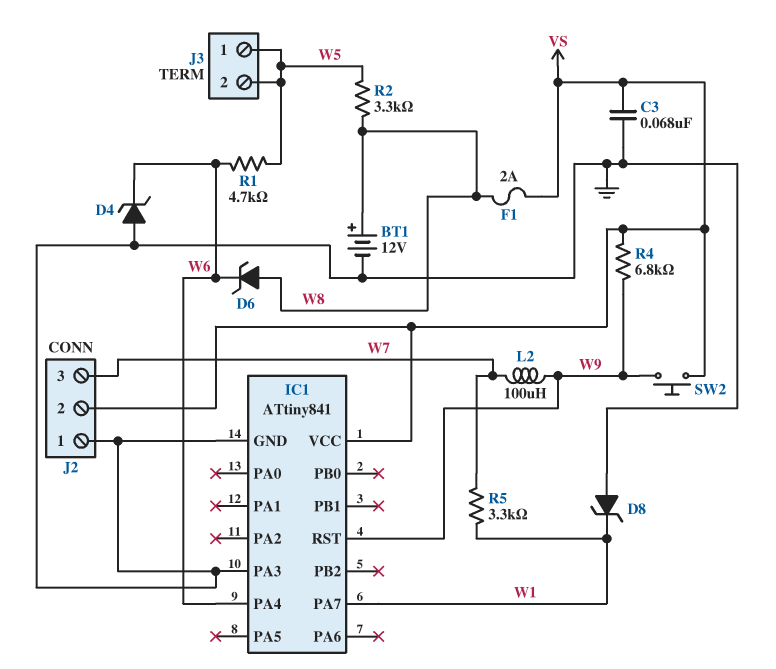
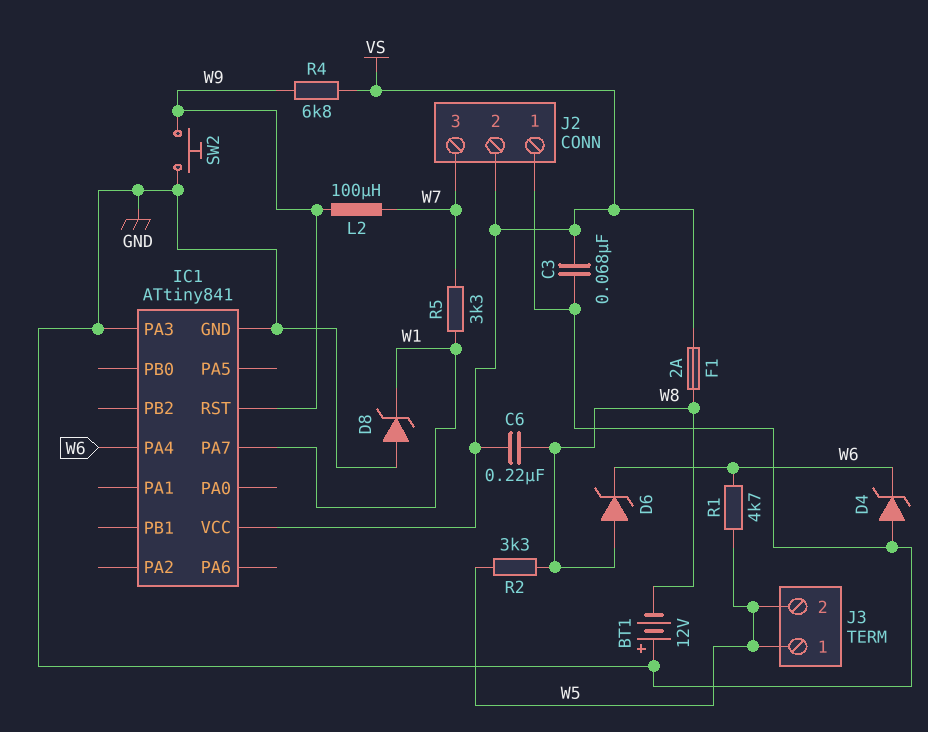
BT1: 12V (plus W8, minus GND) -> 12V (plus GND, minus W8)
C6: none -> 220nF (VS, W8)
SW2: button (VS, W9) -> button (GND, W9)

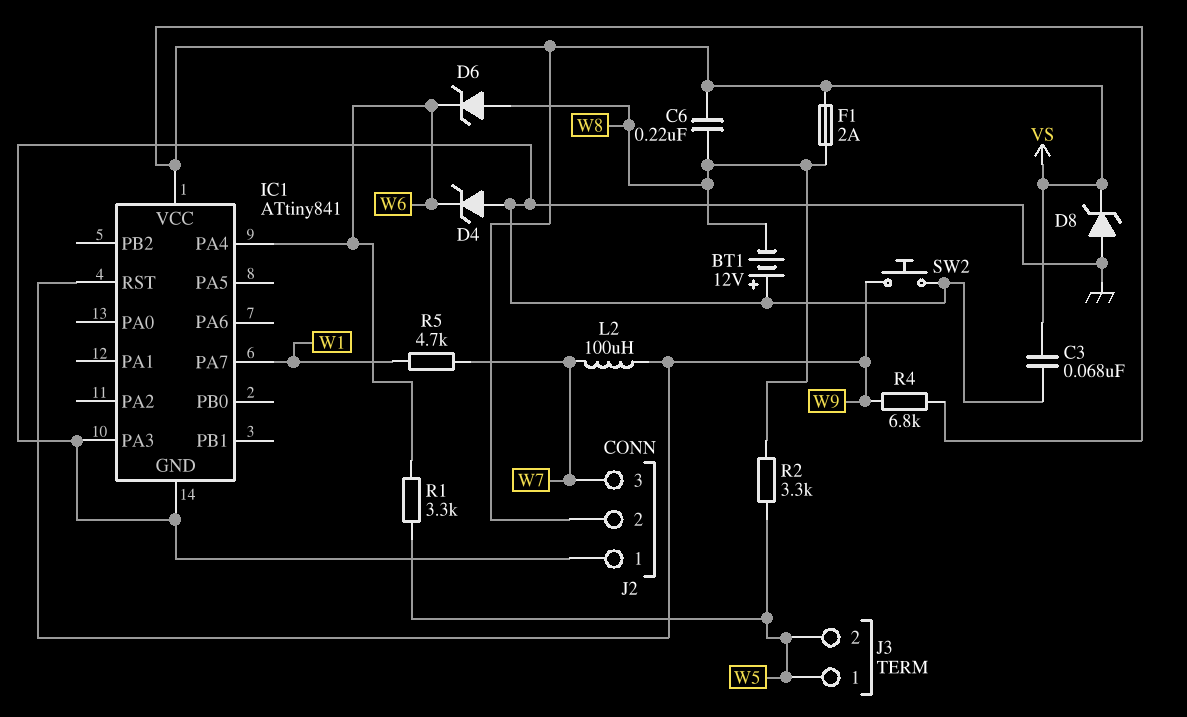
D8: zener (A GND, K W1) -> zener (A GND, K VS)
R1: 4.7k (W5, W6) -> 3.3k (W5, W6)
R5: 3.3k (W1, W7) -> 4.7k (W1, W7)

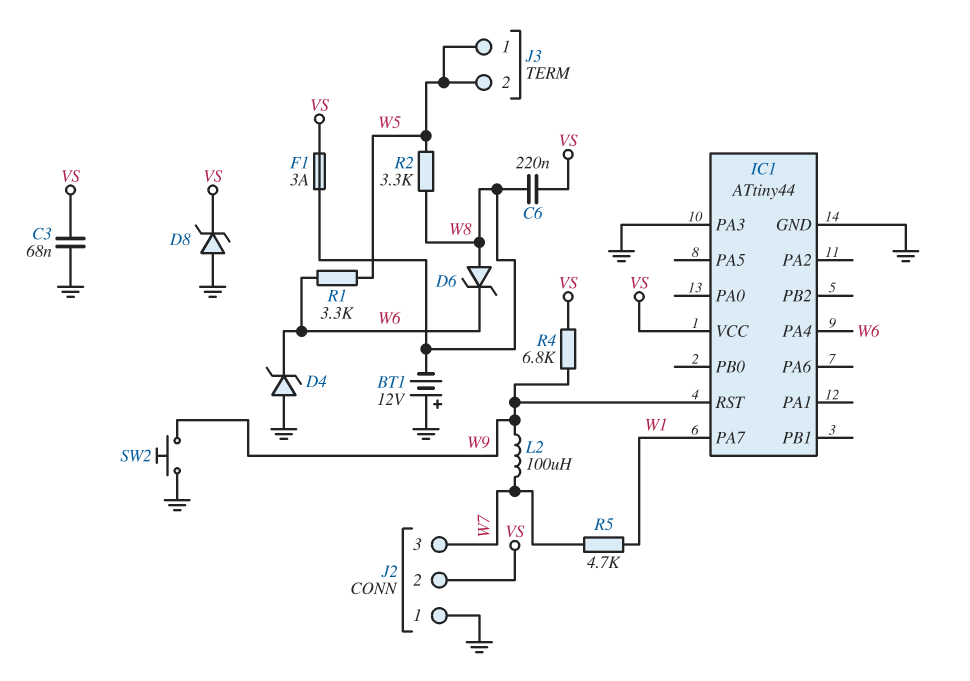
F1: 2A (VS, W8) -> 3A (VS, W8)
IC1: ATtiny841 -> ATtiny44

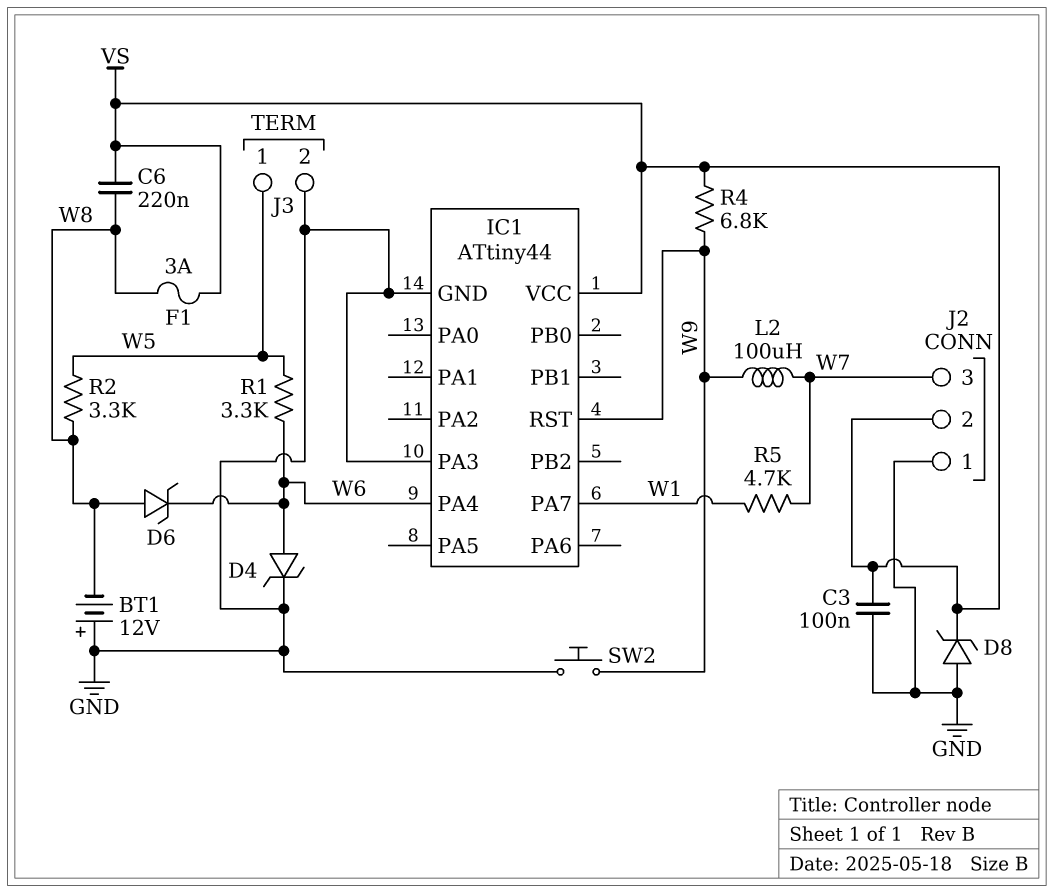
C3: 68nF (GND, VS) -> 100nF (GND, VS)
D4: zener (A GND, K W6) -> zener (A W6, K GND)
J3 pin 2: W5 -> GND

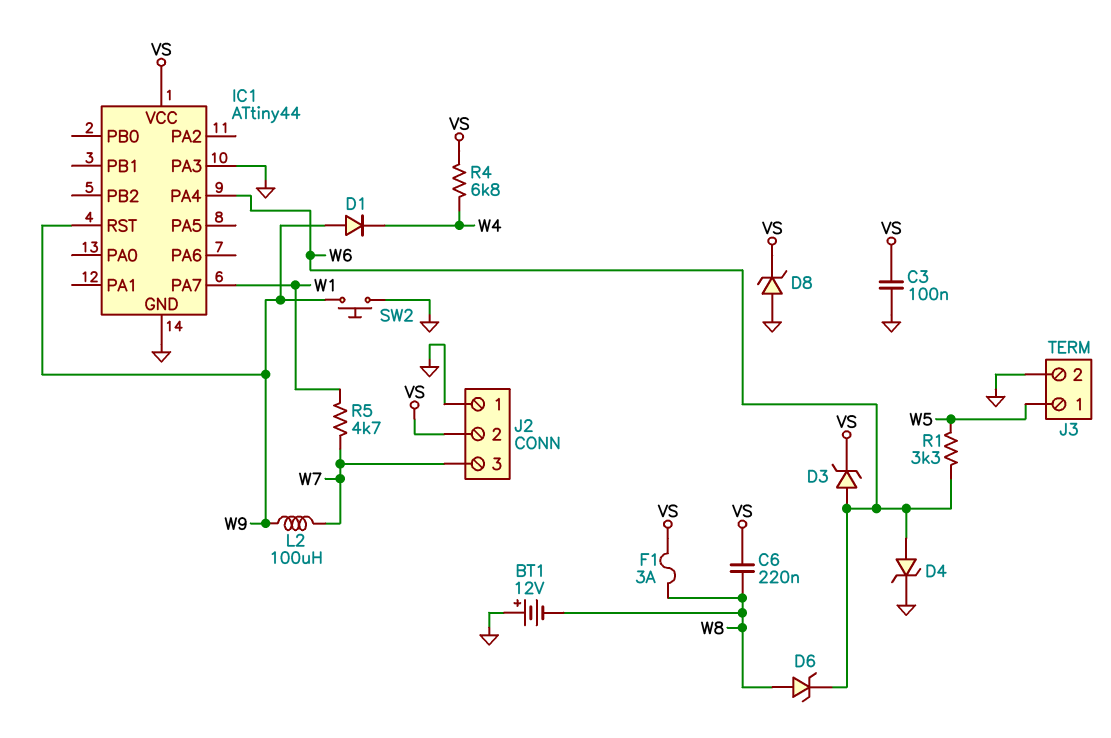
D1: none -> diode (A W9, K W4)
D3: none -> zener (A W6, K VS)
R2: 3.3k (W5, W8) -> none
R4: 6.8k (VS, W9) -> 6.8k (VS, W4)

